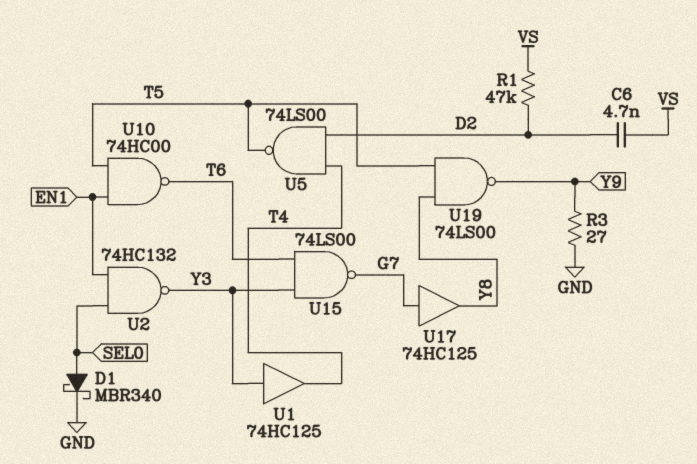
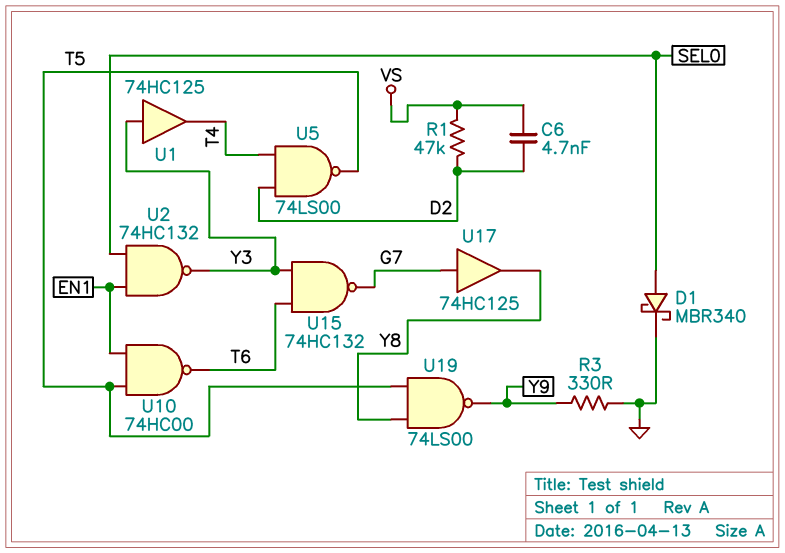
R3: 27 (GND, Y9) -> 330 (GND, Y9)
U15: NAND 74LS00 (in T6, in Y3, out G7) -> NAND 74HC132 (in T6, in Y3, out G7)

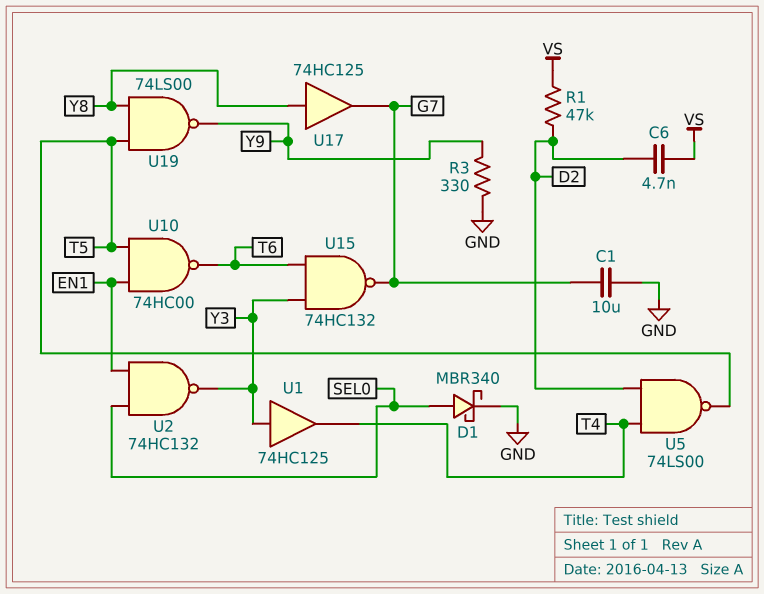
C1: none -> 10uF (G7, GND)
U17: buffer 74HC125 (in G7, out Y8) -> buffer 74HC125 (in Y8, out G7)

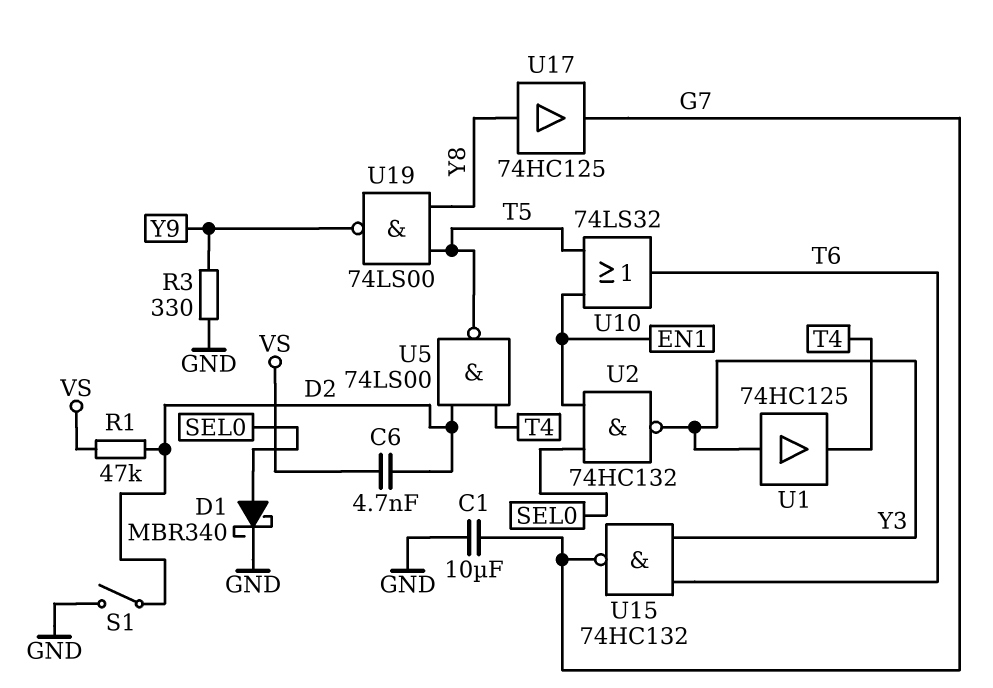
S1: none -> switch (D2, GND)
U10: NAND 74HC00 (in EN1, in T5, out T6) -> OR 74LS32 (in EN1, in T5, out T6)

